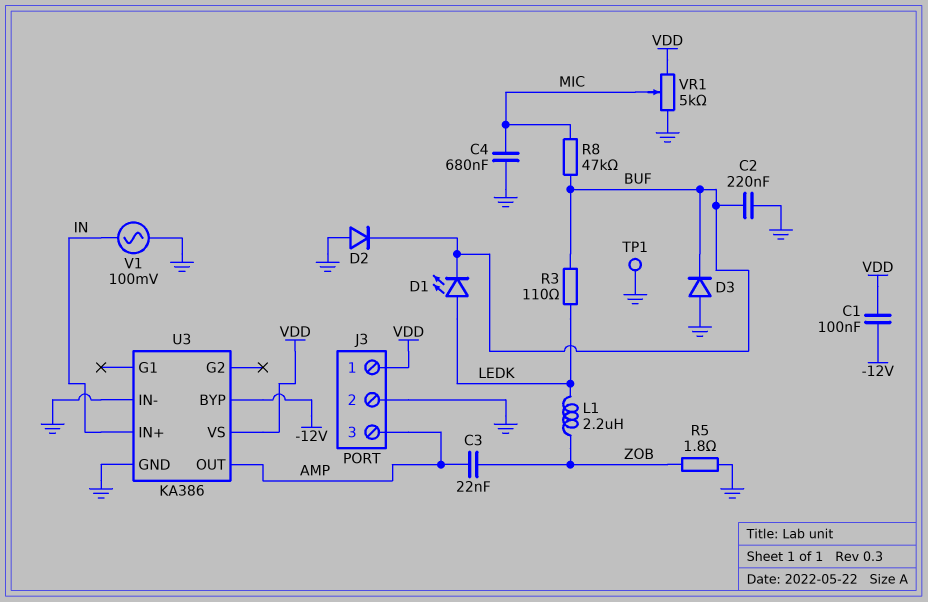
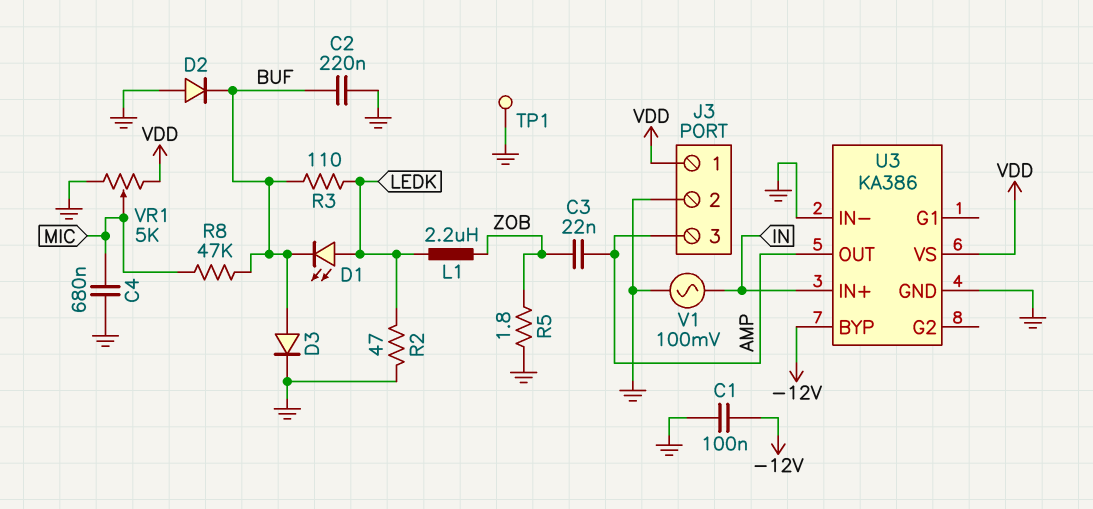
C1: 100nF (-12V, VDD) -> 100nF (-12V, GND)
D3: diode (A GND, K BUF) -> diode (A BUF, K GND)
R2: none -> 47 (GND, LEDK)

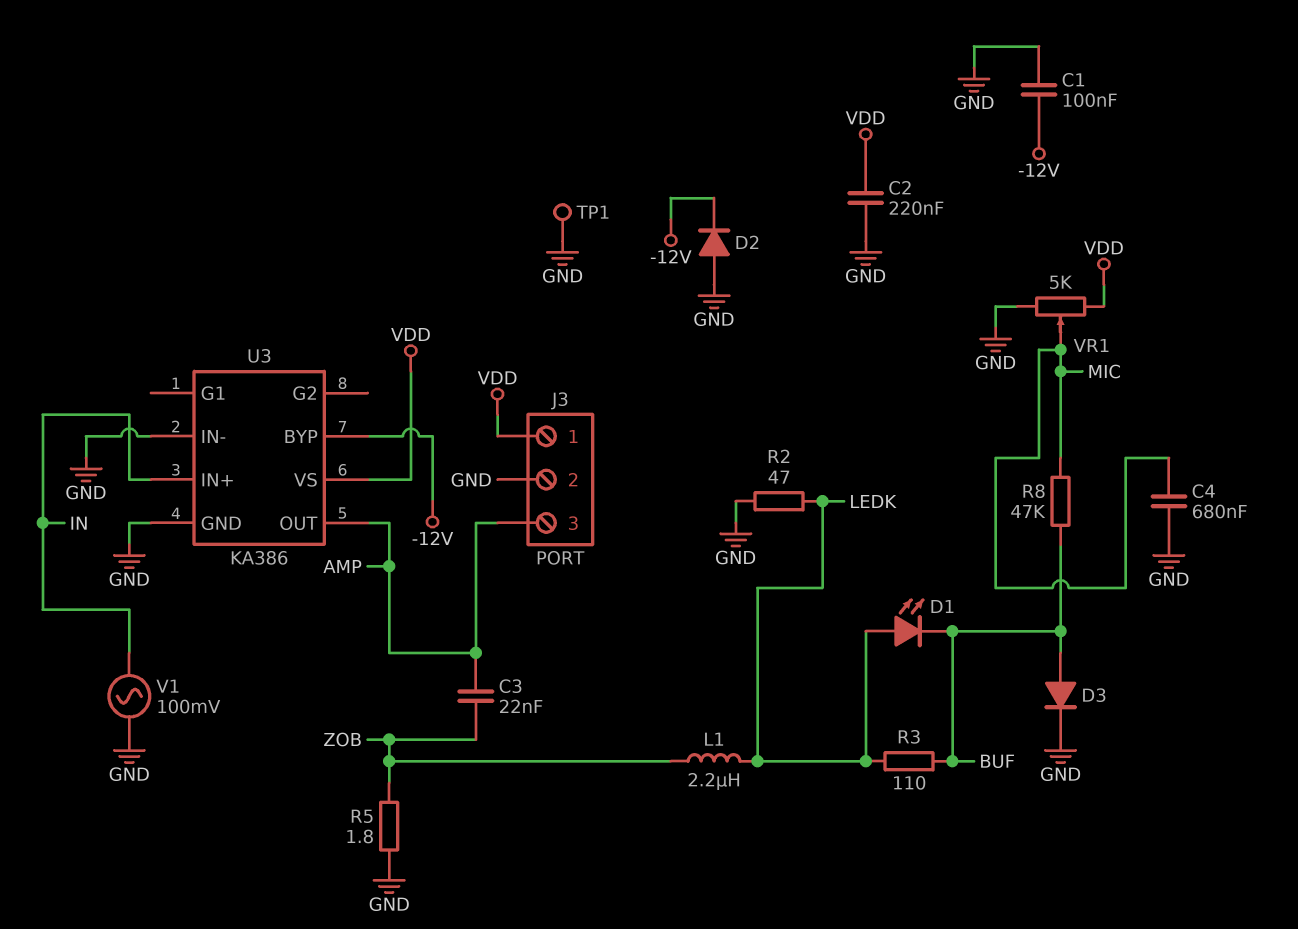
C2: 220nF (BUF, GND) -> 220nF (GND, VDD)
D2: diode (A GND, K BUF) -> diode (A GND, K -12V)

